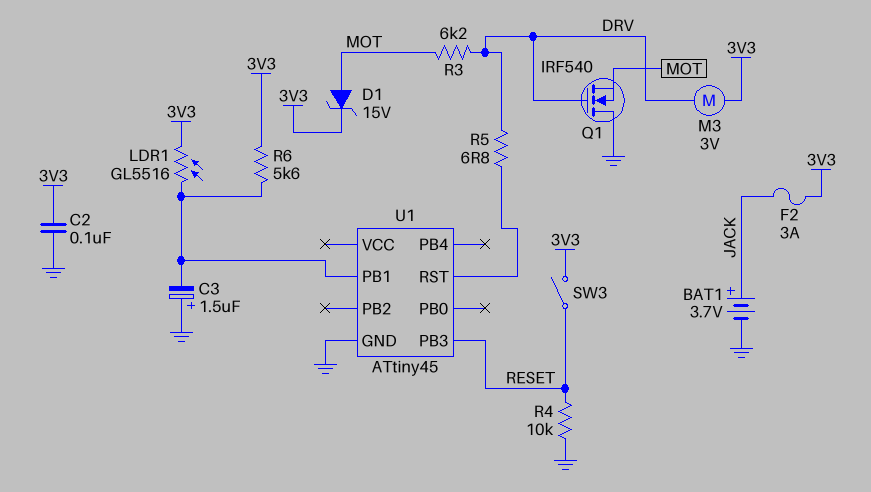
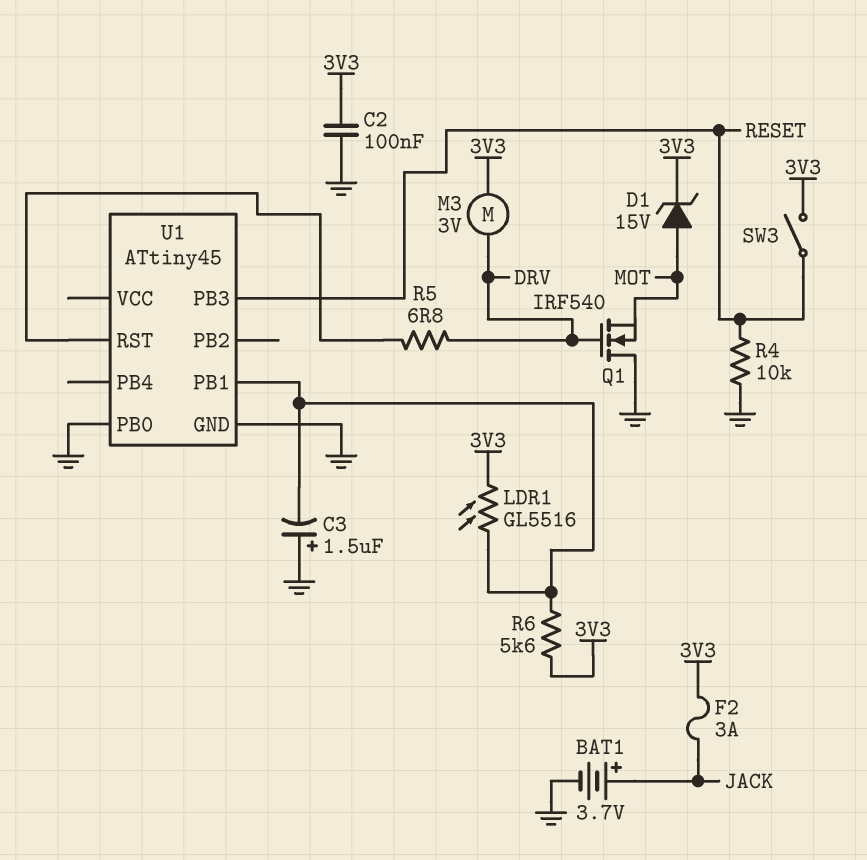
R3: 6.2k (DRV, MOT) -> none
U1 pin PB0: none -> GND

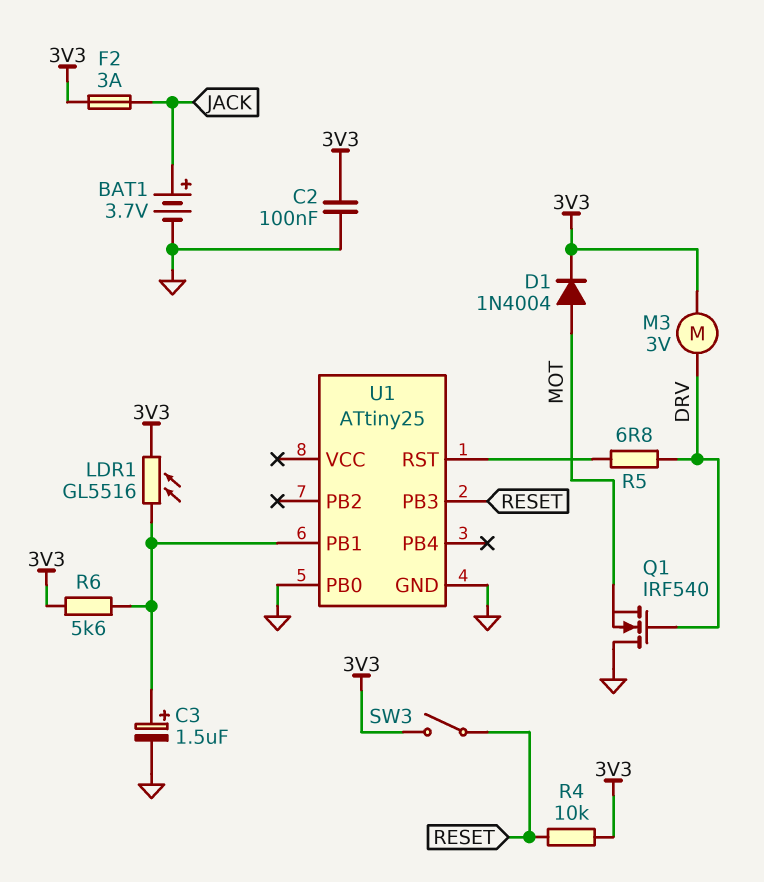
C3: 1.5uF (plus GND, minus U1/PB1) -> 1.5uF (plus U1/PB1, minus GND)
D1: zener 15V (A MOT, K 3V3) -> diode 1N4004 (A MOT, K 3V3)
R4: 10k (GND, RESET) -> 10k (3V3, RESET)
U1: ATtiny45 -> ATtiny25

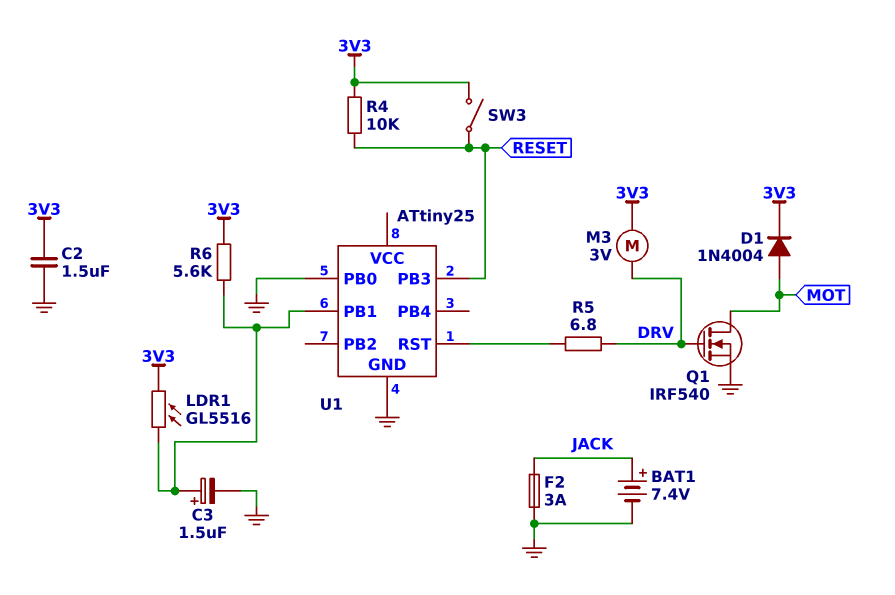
BAT1: 3.7V (plus JACK, minus GND) -> 7.4V (plus JACK, minus GND)
C2: 100nF (3V3, GND) -> 1.5uF (3V3, GND)
F2: 3A (3V3, JACK) -> 3A (GND, JACK)
Q1: NMOS IRF540 (G DRV, D GND, S MOT) -> NMOS IRF540 (G DRV, D MOT, S GND)

